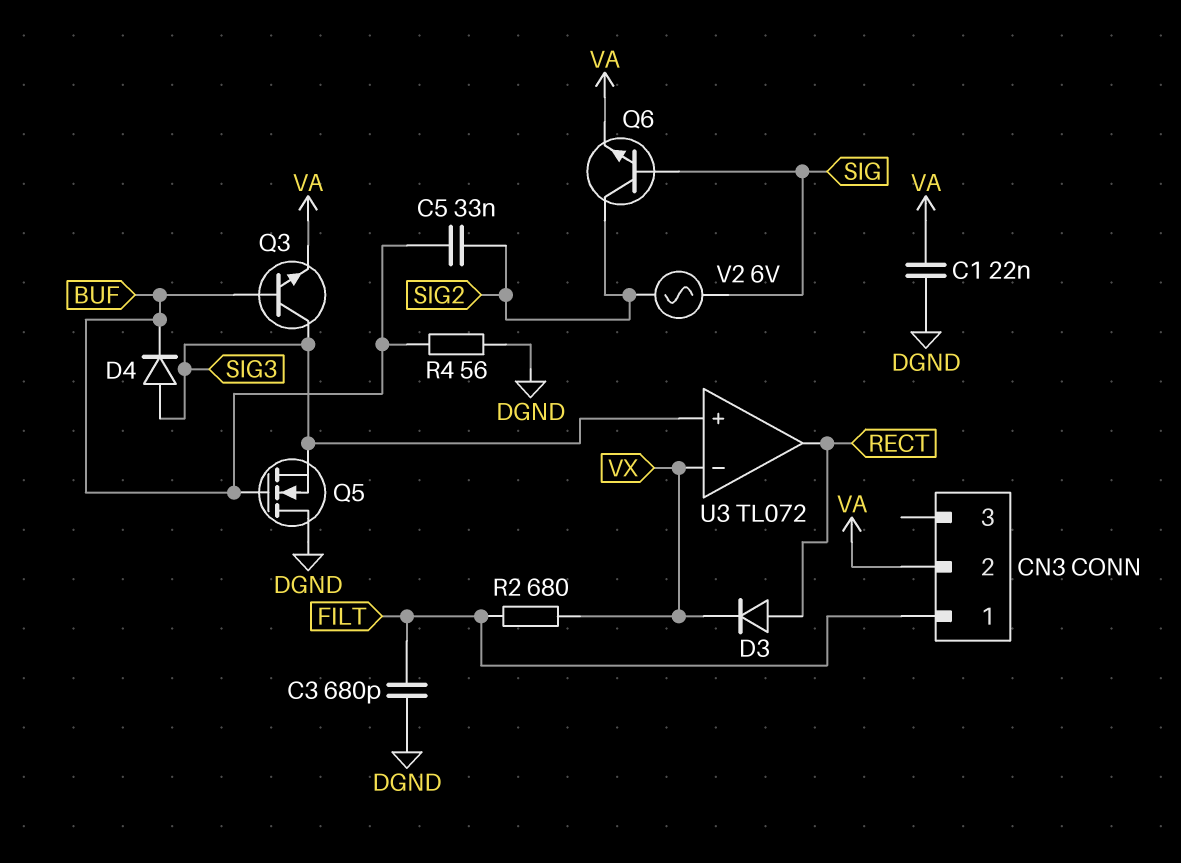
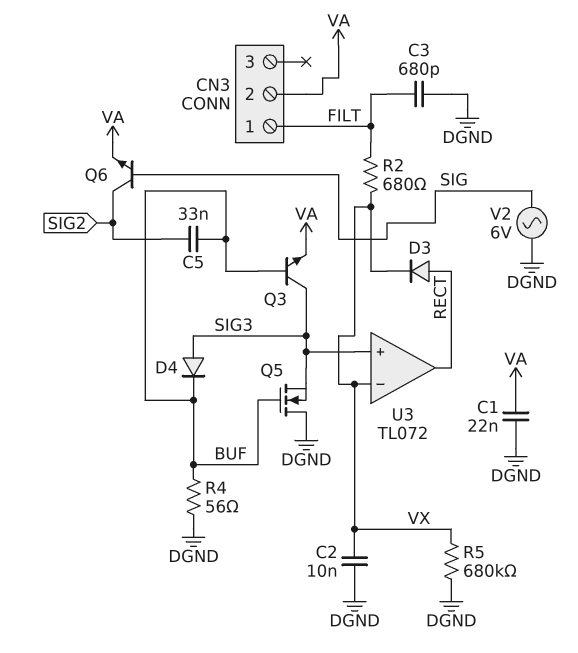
C2: none -> 10nF (DGND, VX)
R5: none -> 680k (DGND, VX)
V2: AC 6V (SIG, SIG2) -> AC 6V (DGND, SIG)

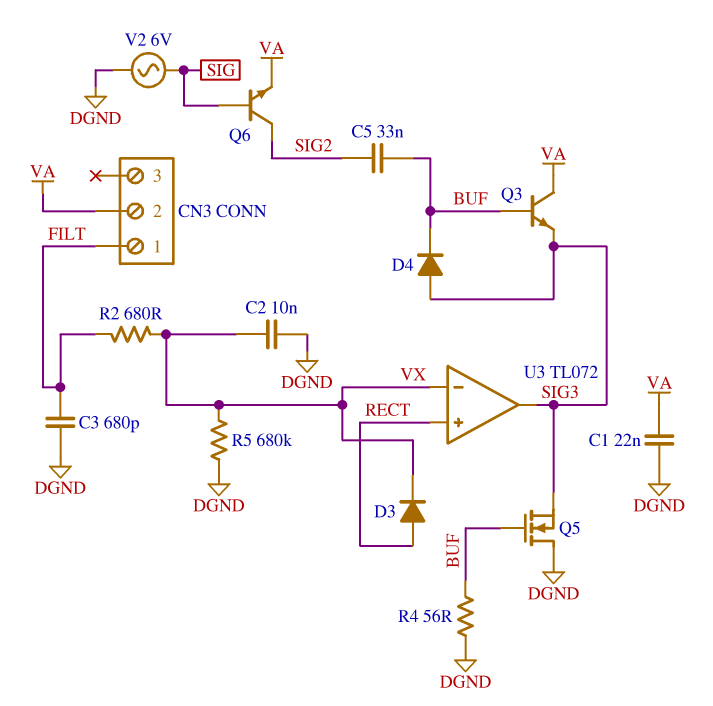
Q3: NPN (B BUF, C SIG3, E VA) -> NPN (B BUF, C VA, E SIG3)
U3 pin in+: SIG3 -> RECT
U3 pin out: RECT -> SIG3

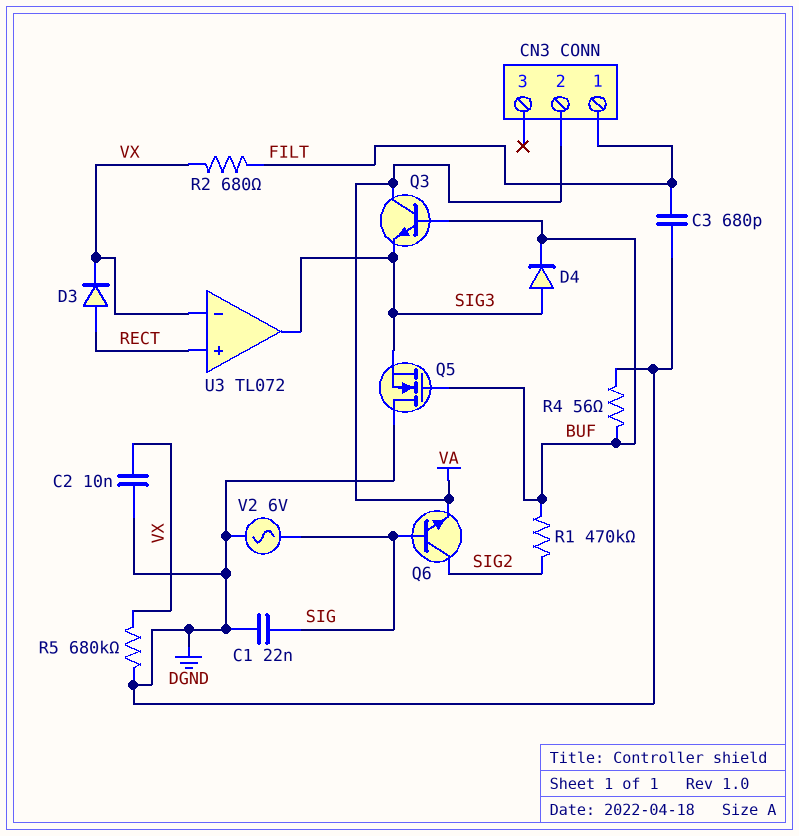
C1: 22nF (DGND, VA) -> 22nF (DGND, SIG)
C5: 33nF (BUF, SIG2) -> none
R1: none -> 470k (BUF, SIG2)

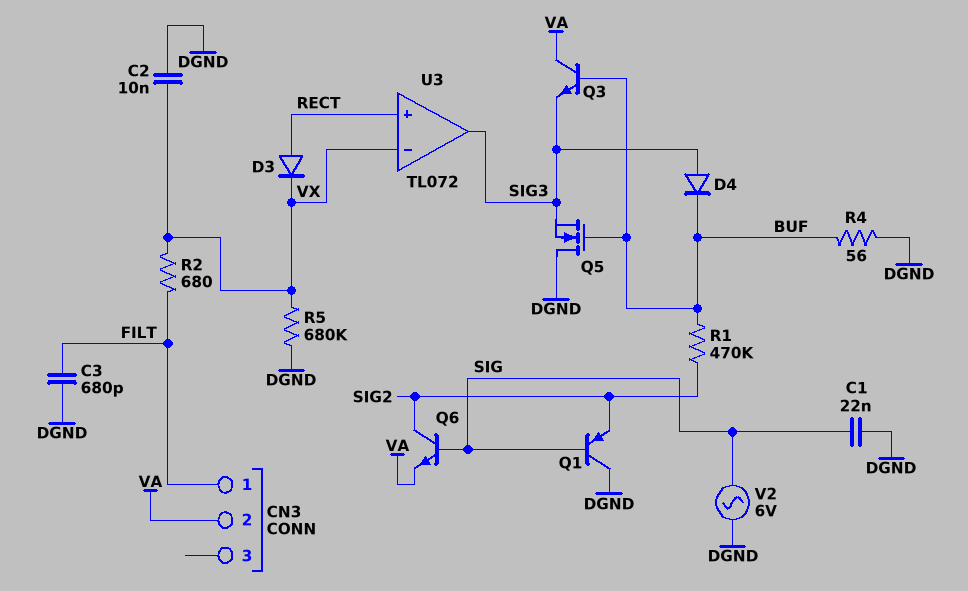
Q1: none -> PNP (B SIG, C DGND, E SIG2)

